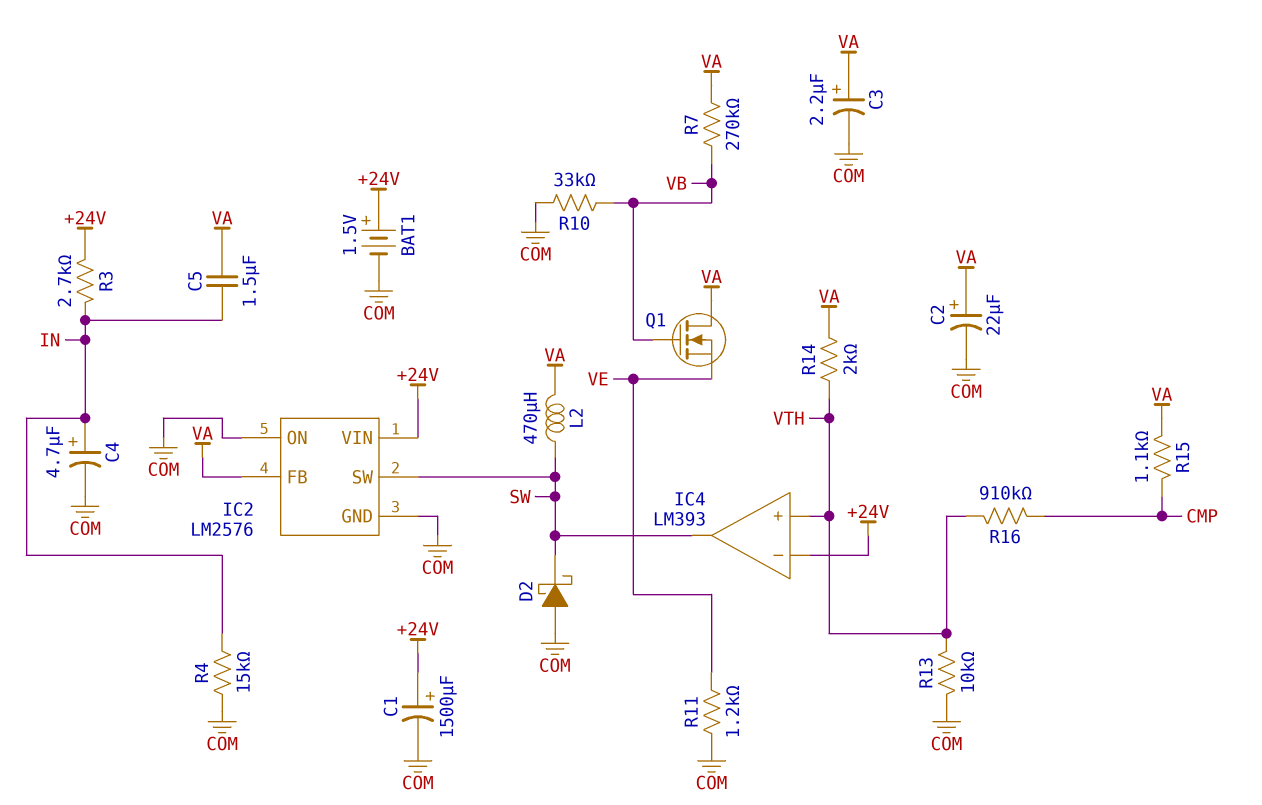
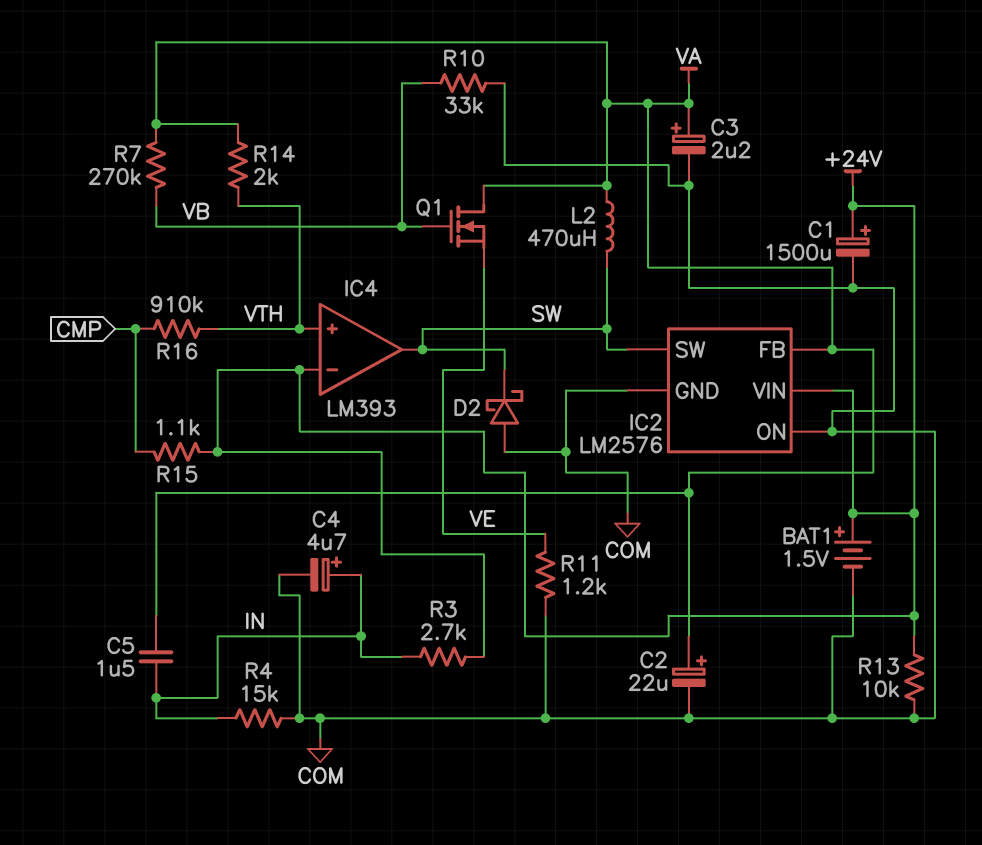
R13: 10k (COM, VTH) -> 10k (+24V, COM)
R15: 1.1k (CMP, VA) -> 1.1k (+24V, CMP)

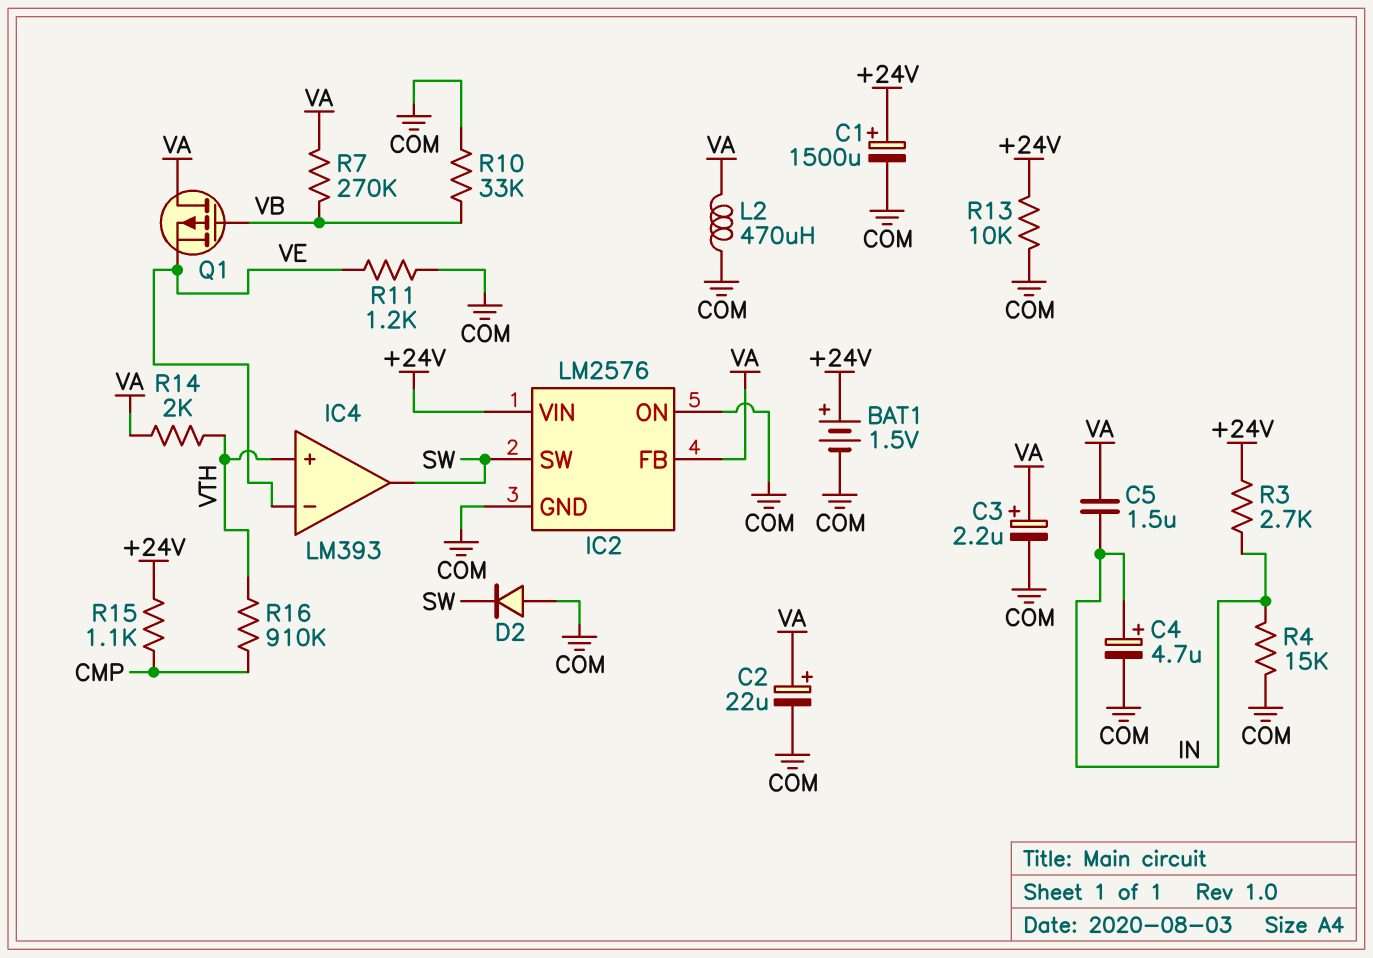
D2: schottky (A COM, K SW) -> diode (A COM, K SW)
IC4 pin in-: +24V -> VE
L2: 470uH (SW, VA) -> 470uH (COM, VA)
Q1: NMOS (G VB, D VA, S VE) -> PMOS (G VB, D VA, S VE)

